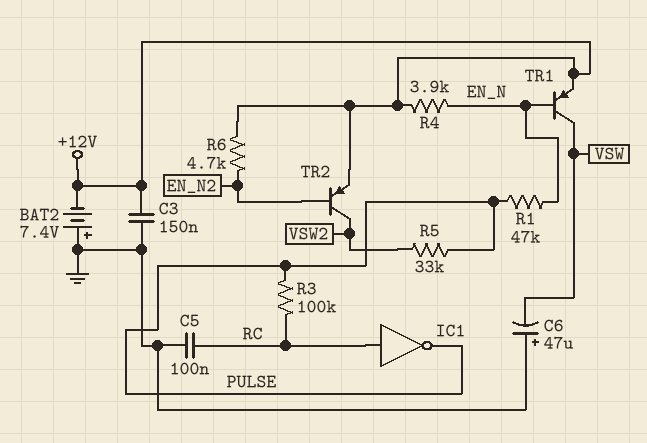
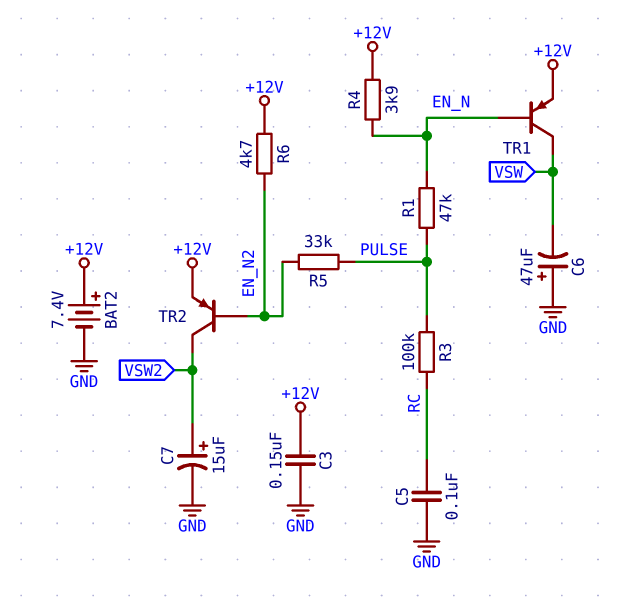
BAT2: 7.4V (plus GND, minus +12V) -> 7.4V (plus +12V, minus GND)
C7: none -> 15uF (plus VSW2, minus GND)
IC1: NOT (in RC, out PULSE) -> none
R5: 33k (PULSE, VSW2) -> 33k (EN_N2, PULSE)

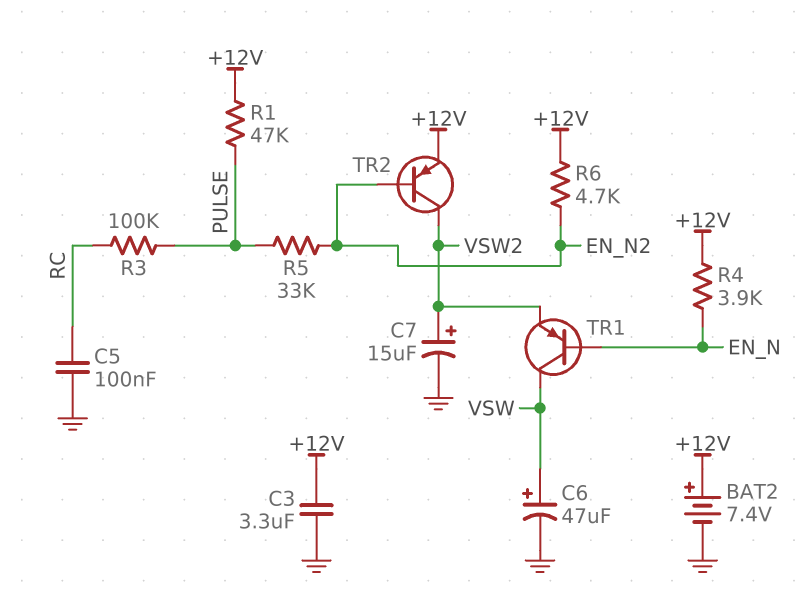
C3: 150nF (+12V, GND) -> 3.3uF (+12V, GND)
C6: 47uF (plus GND, minus VSW) -> 47uF (plus VSW, minus GND)
R1: 47k (EN_N, PULSE) -> 47k (+12V, PULSE)
TR1: PNP (B EN_N, C VSW, E +12V) -> PNP (B EN_N, C VSW, E VSW2)

